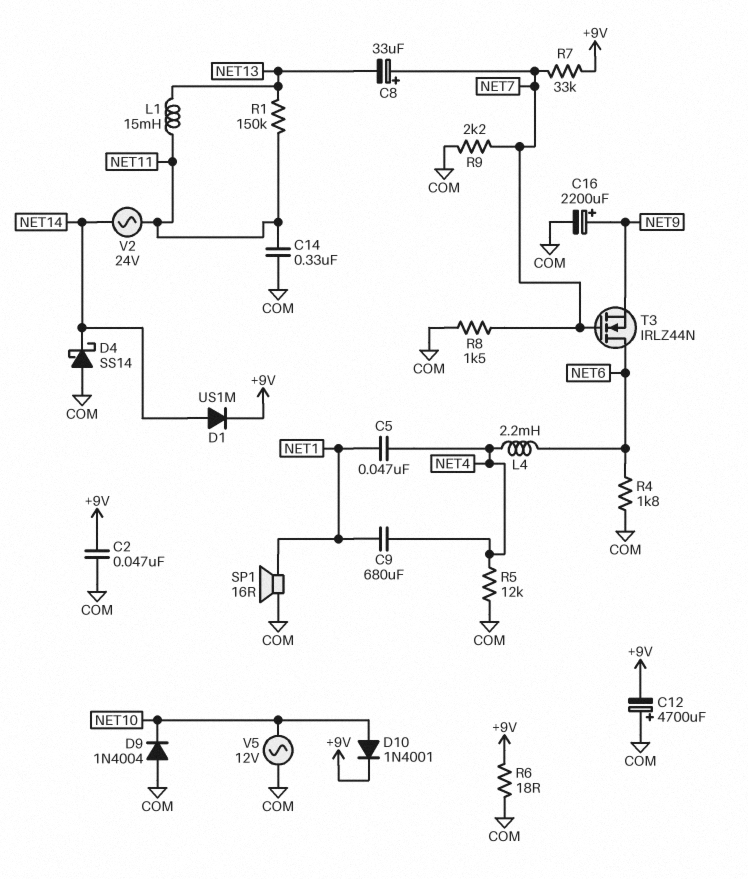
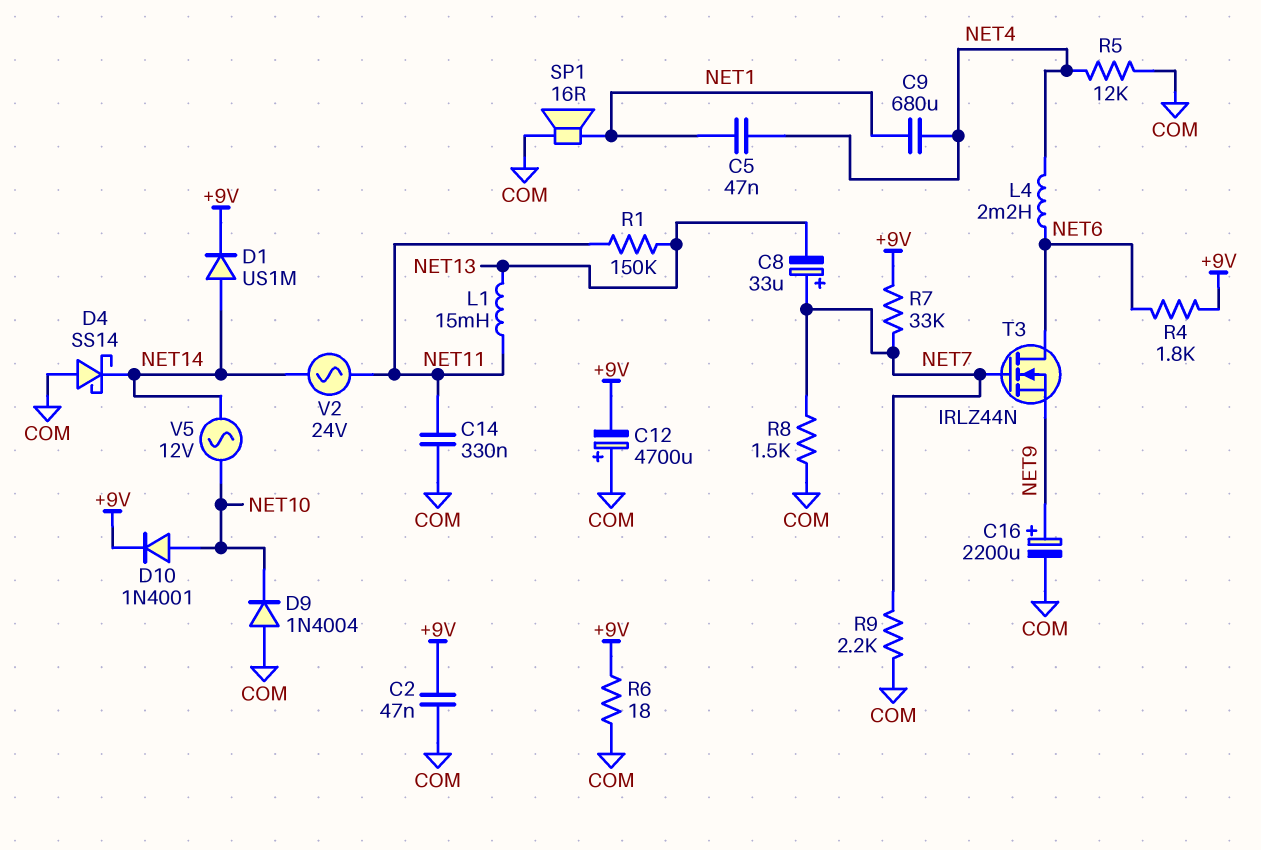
R4: 1.8k (COM, NET6) -> 1.8k (+9V, NET6)
V5: AC 12V (COM, NET10) -> AC 12V (NET10, NET14)

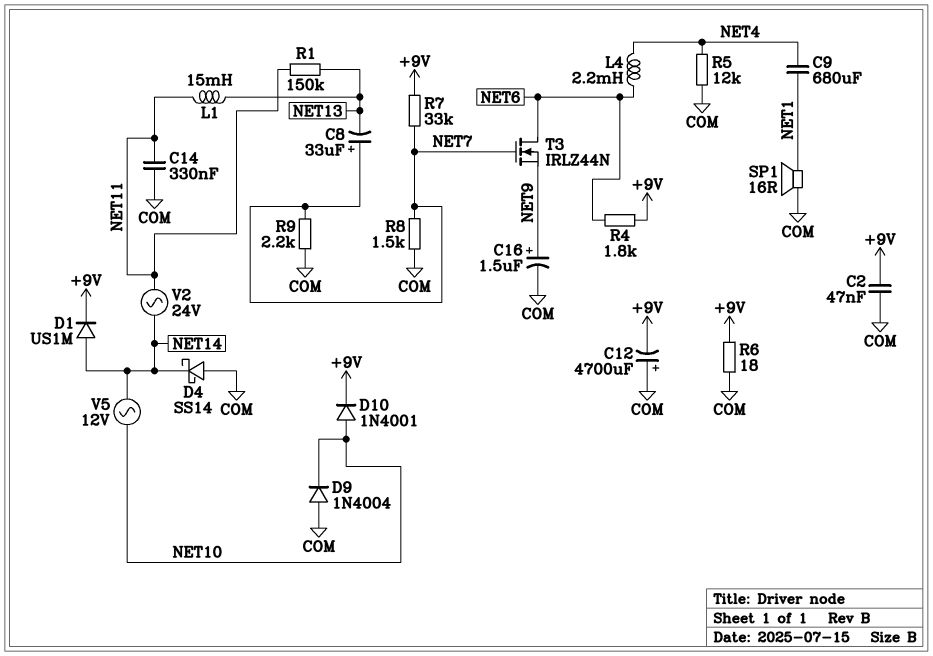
C5: 47nF (NET1, NET4) -> none
C16: 2200uF (plus NET9, minus COM) -> 1.5uF (plus NET9, minus COM)

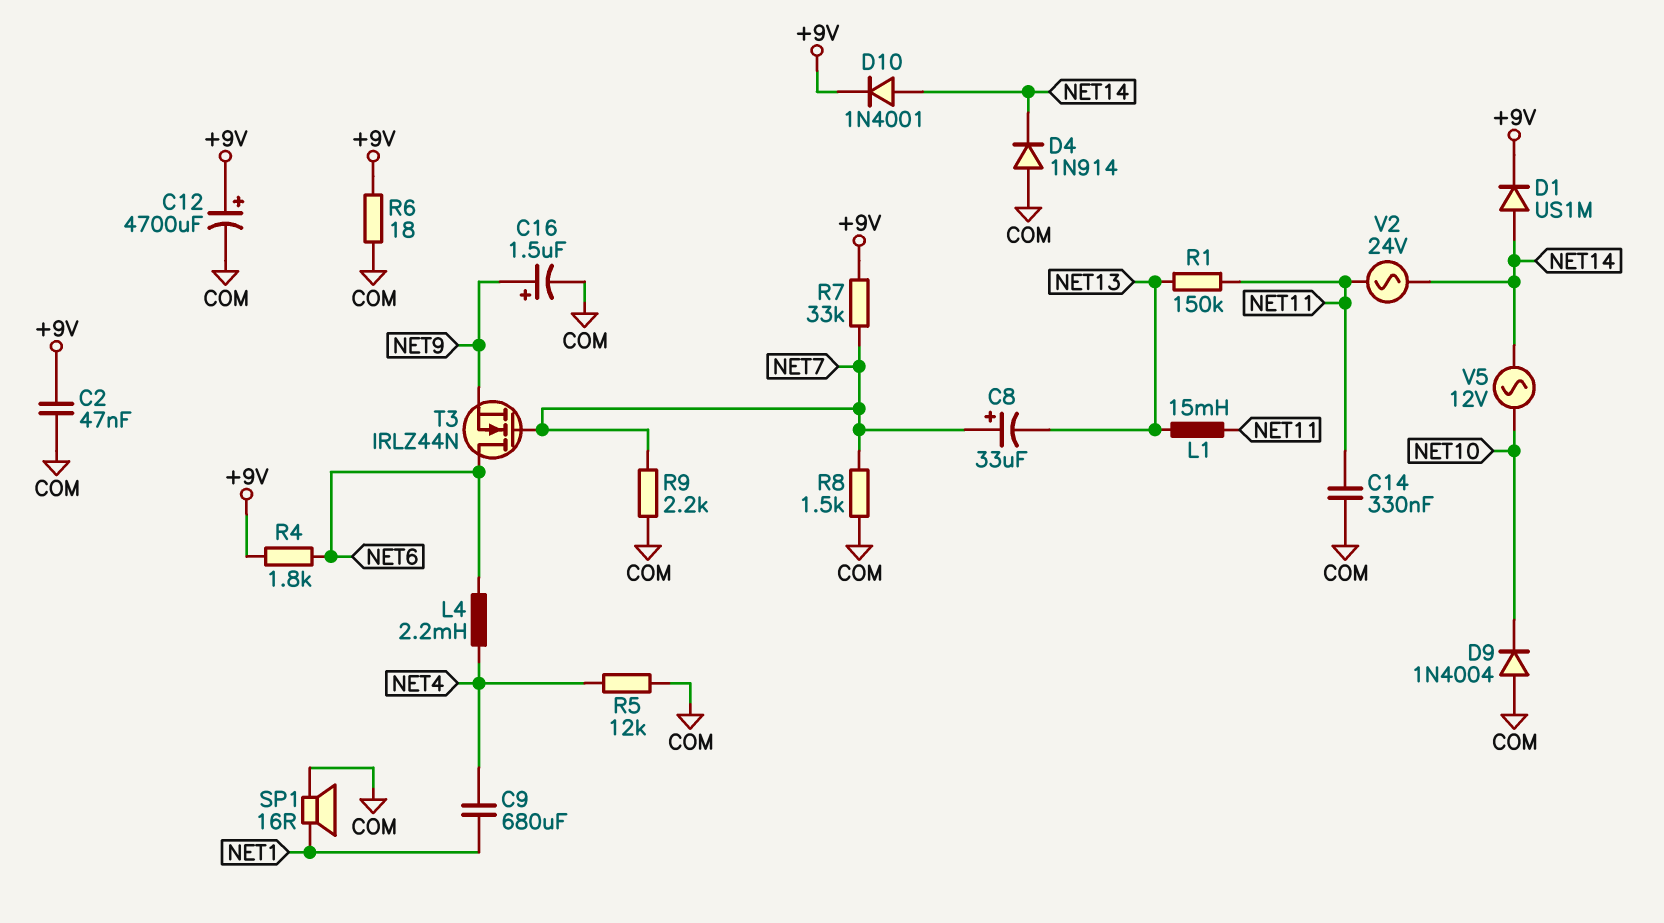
C12: 4700uF (plus COM, minus +9V) -> 4700uF (plus +9V, minus COM)
D4: schottky SS14 (A COM, K NET14) -> diode 1N914 (A COM, K NET14)
D10: diode 1N4001 (A NET10, K +9V) -> diode 1N4001 (A NET14, K +9V)

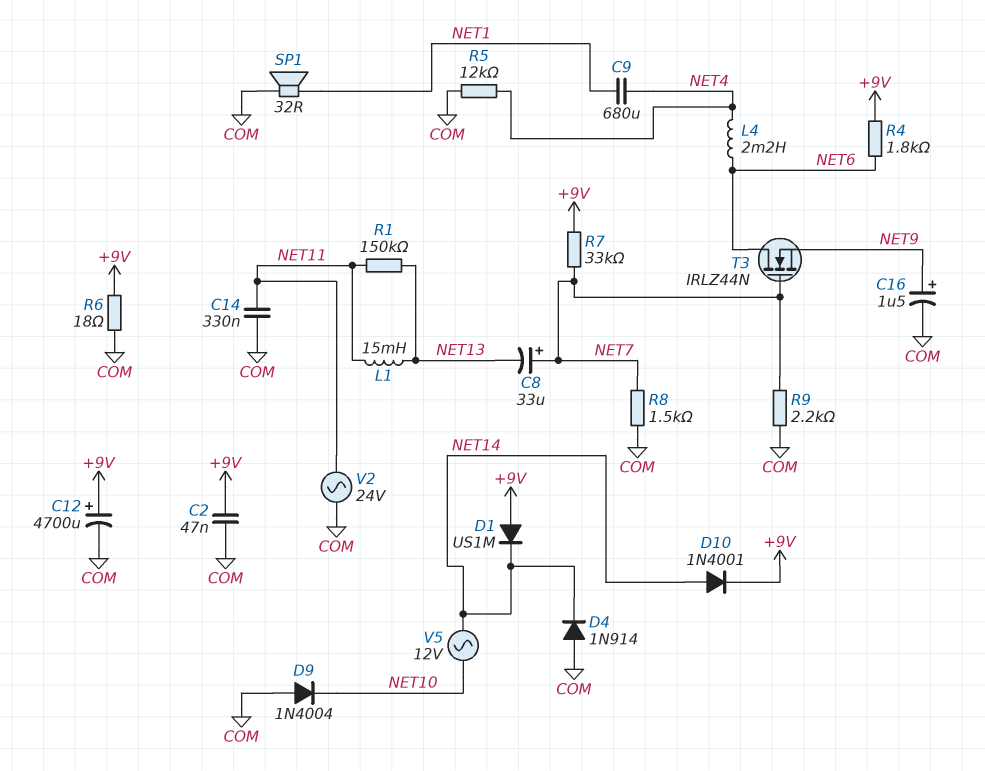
D1: diode US1M (A NET14, K +9V) -> diode US1M (A +9V, K NET14)
SP1: speaker 16R (COM, NET1) -> speaker 32R (COM, NET1)
V2: AC 24V (NET11, NET14) -> AC 24V (COM, NET11)

